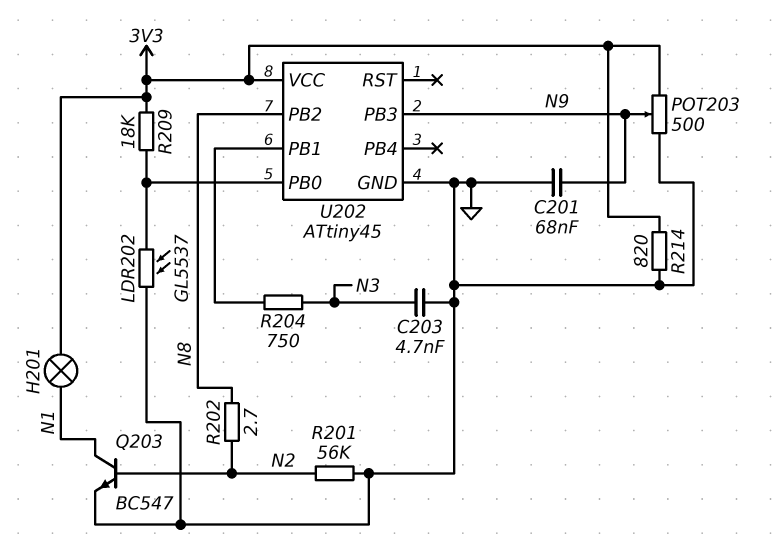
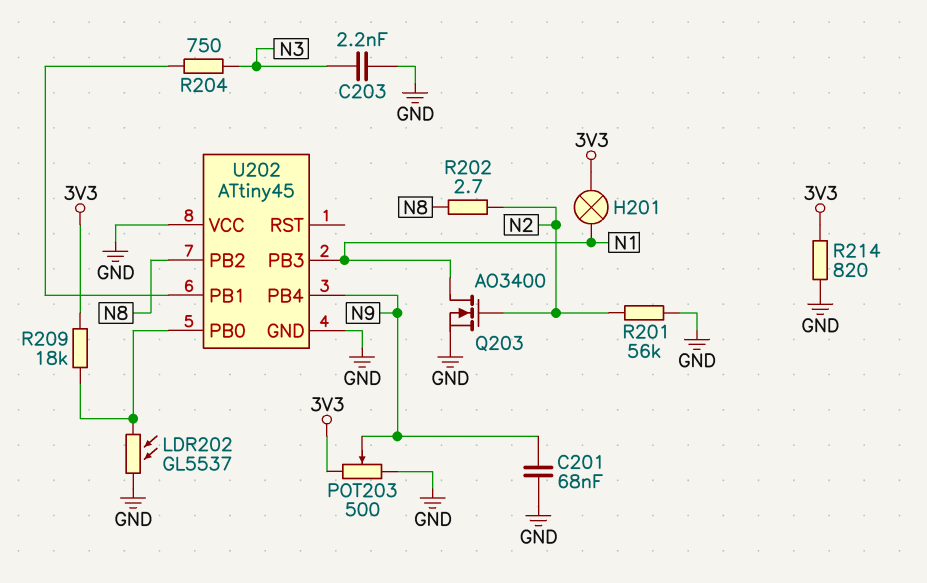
C203: 4.7nF (GND, N3) -> 2.2nF (GND, N3)
Q203: NPN BC547 (B N2, C N1, E GND) -> NMOS AO3400 (G N2, D N1, S GND)
U202 pin PB3: N9 -> N1
U202 pin PB4: none -> N9
U202 pin VCC: 3V3 -> GND

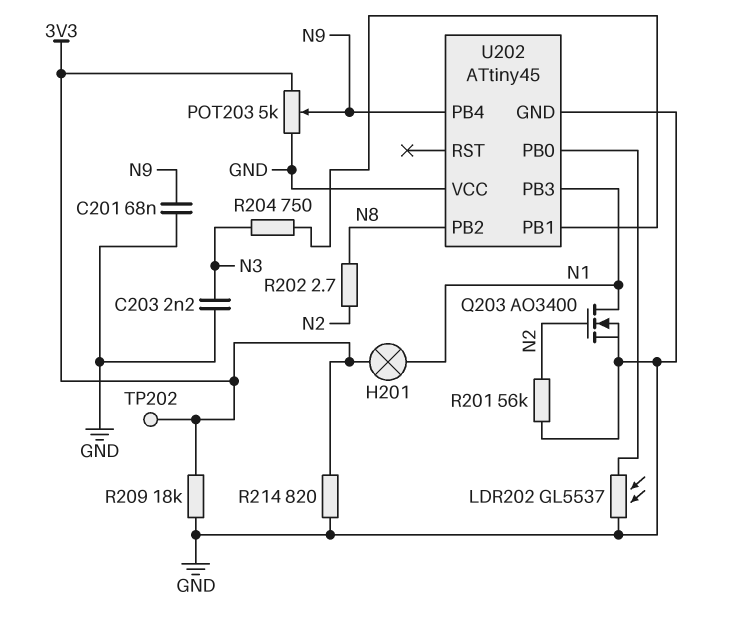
POT203: 500 (3V3, GND, wiper N9) -> 5k (3V3, GND, wiper N9)
R209: 18k (3V3, U202/PB0) -> 18k (3V3, GND)
TP202: none -> test point (3V3)

